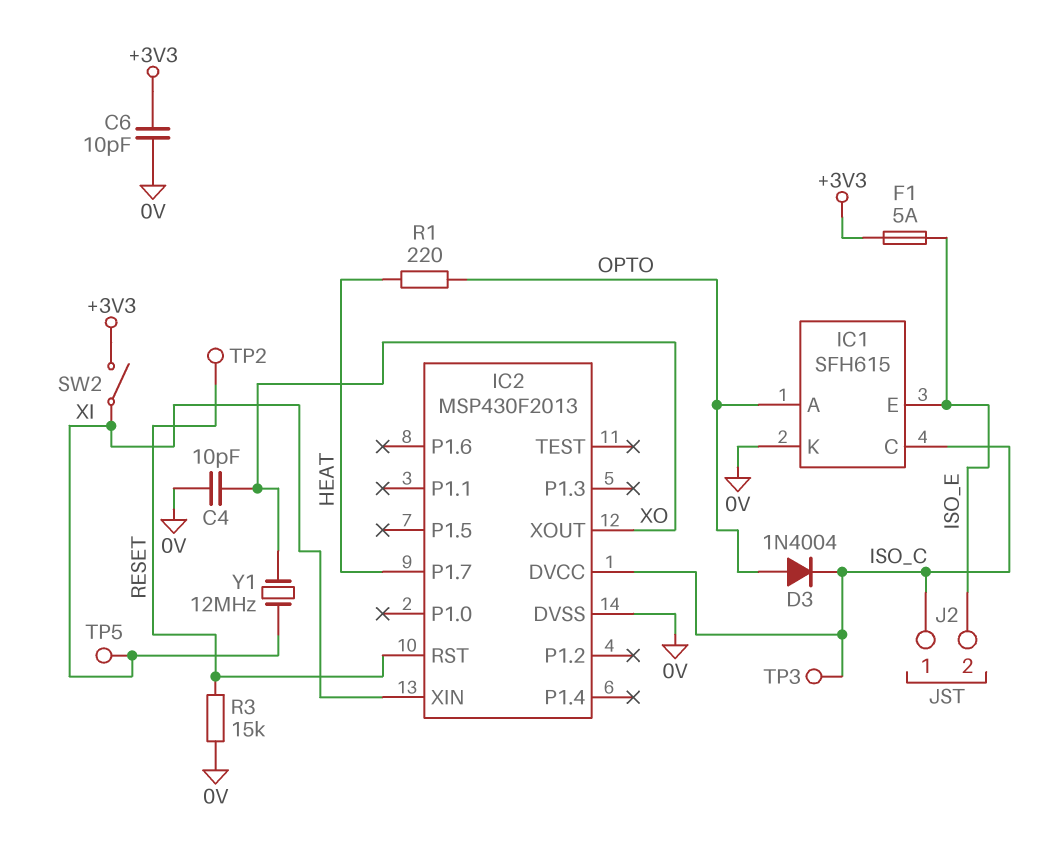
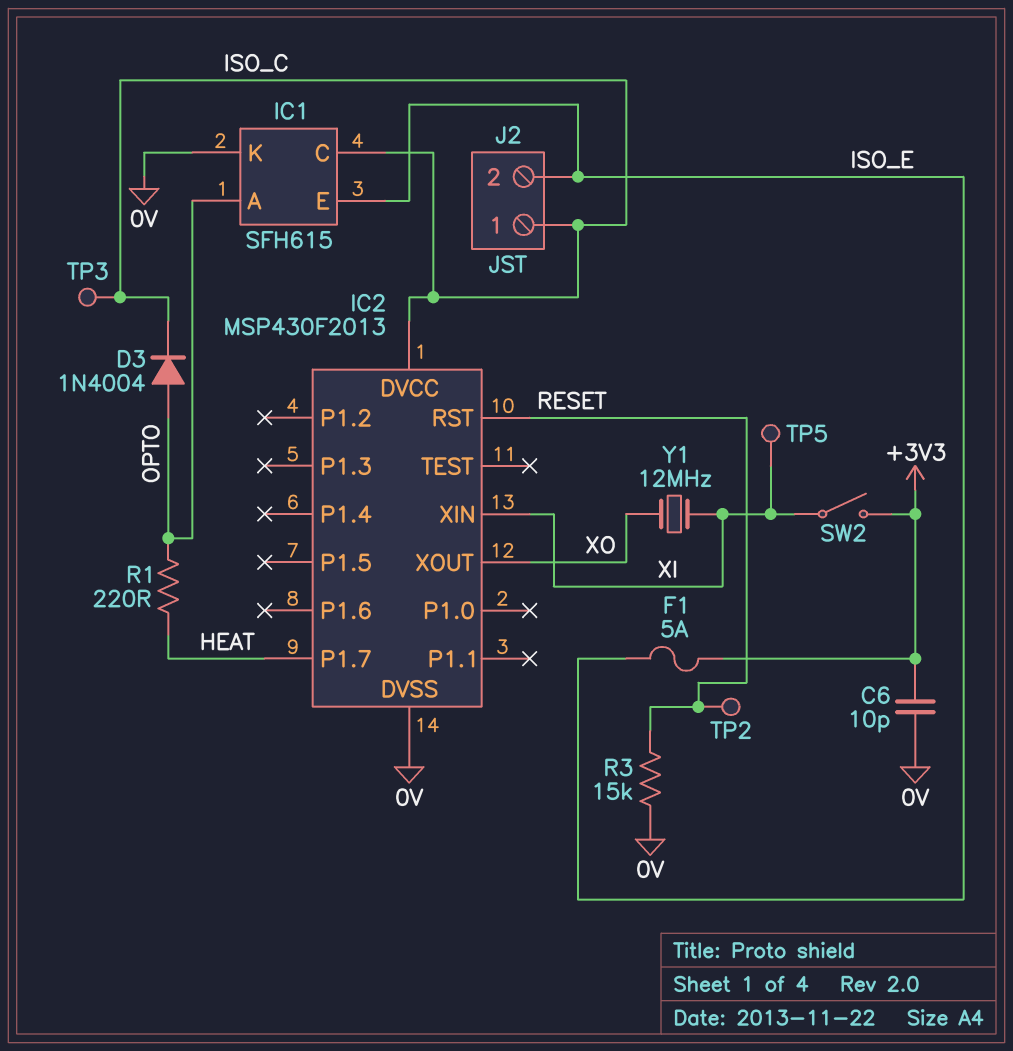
C4: 10pF (0V, XO) -> none

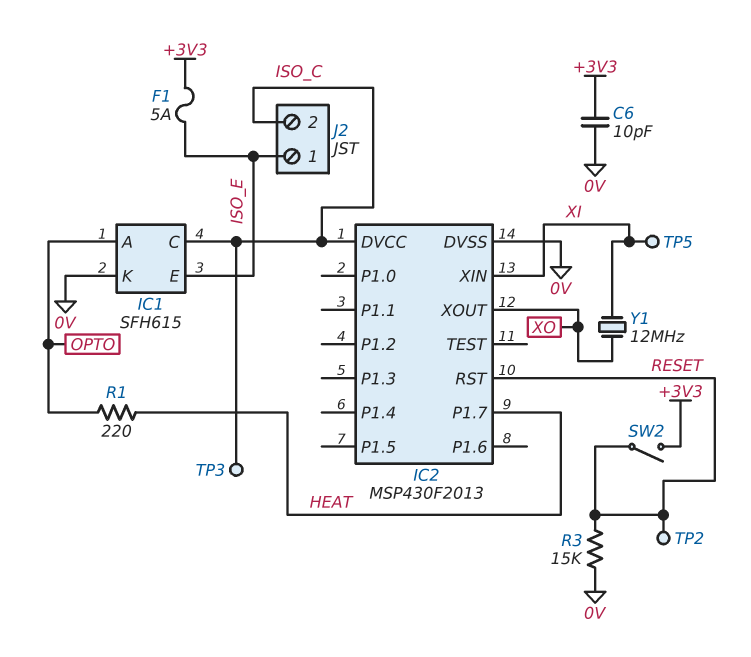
D3: diode 1N4004 (A OPTO, K ISO_C) -> none
J2 pin 1: ISO_C -> ISO_E
J2 pin 2: ISO_E -> ISO_C
SW2: switch (+3V3, XI) -> switch (+3V3, RESET)

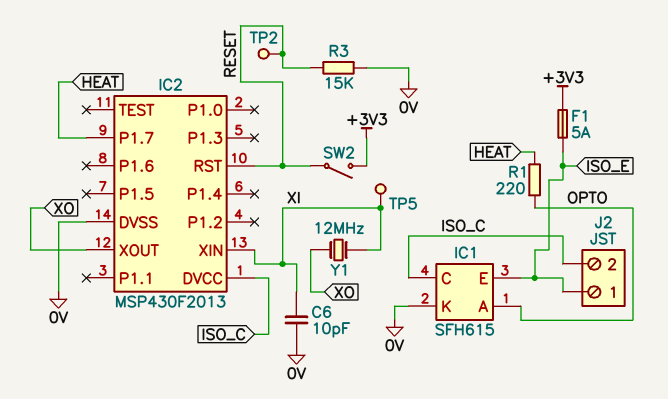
C6: 10pF (+3V3, 0V) -> 10pF (0V, XI)
TP3: test point (ISO_C) -> none

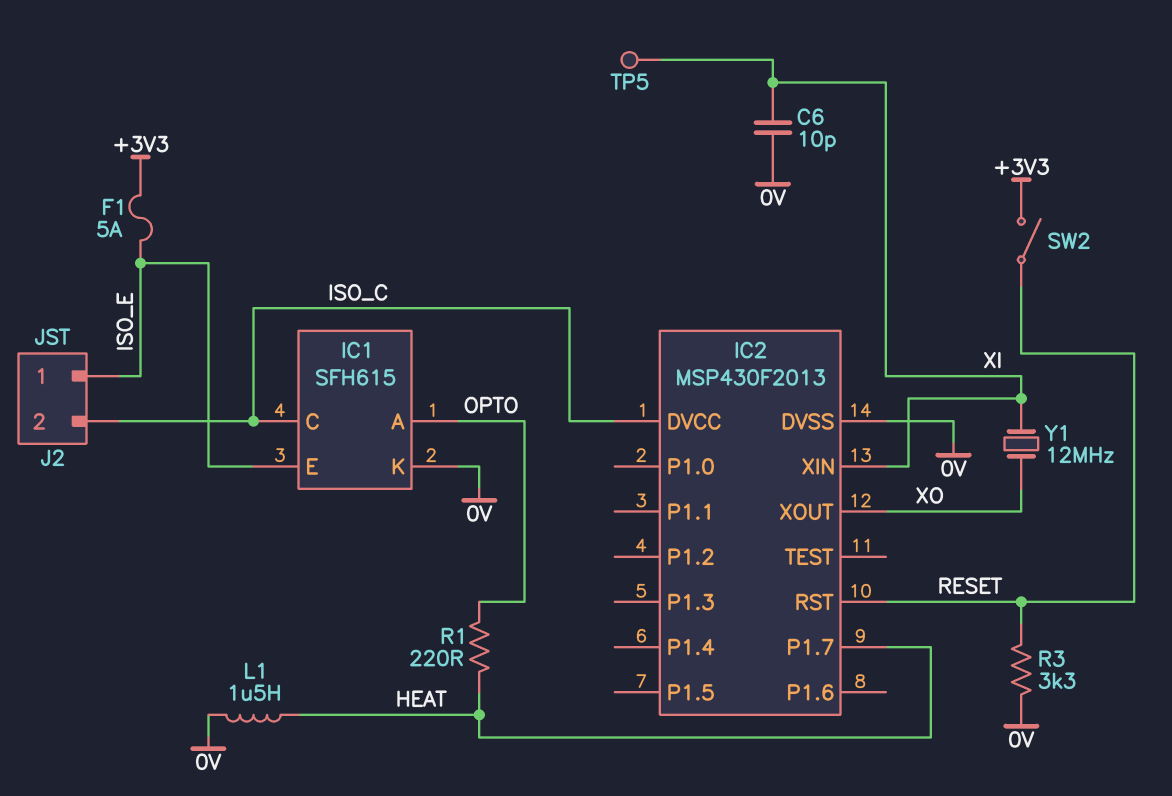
L1: none -> 1.5uH (0V, HEAT)
R3: 15k (0V, RESET) -> 3.3k (0V, RESET)
TP2: test point (RESET) -> none

